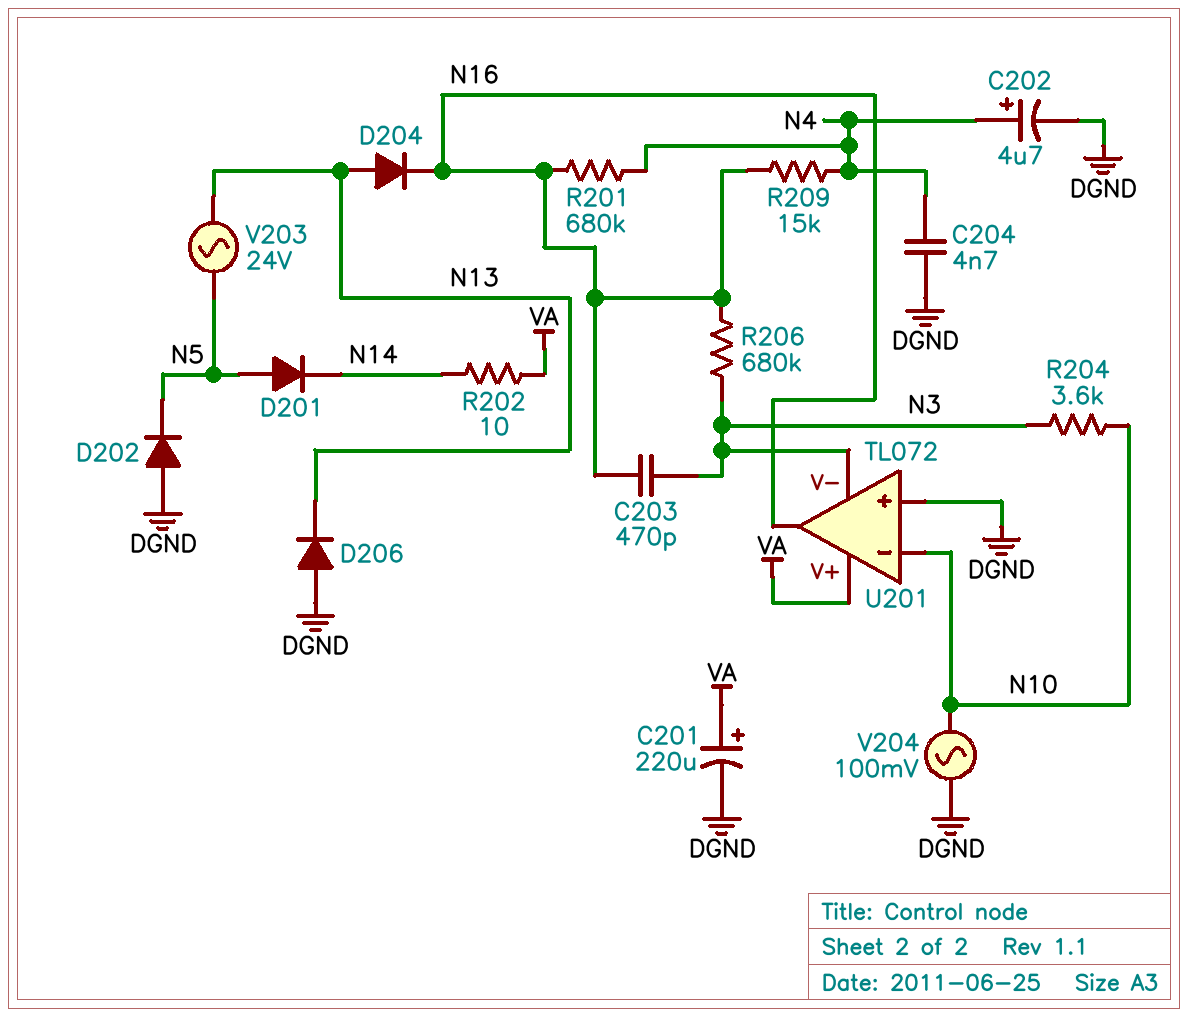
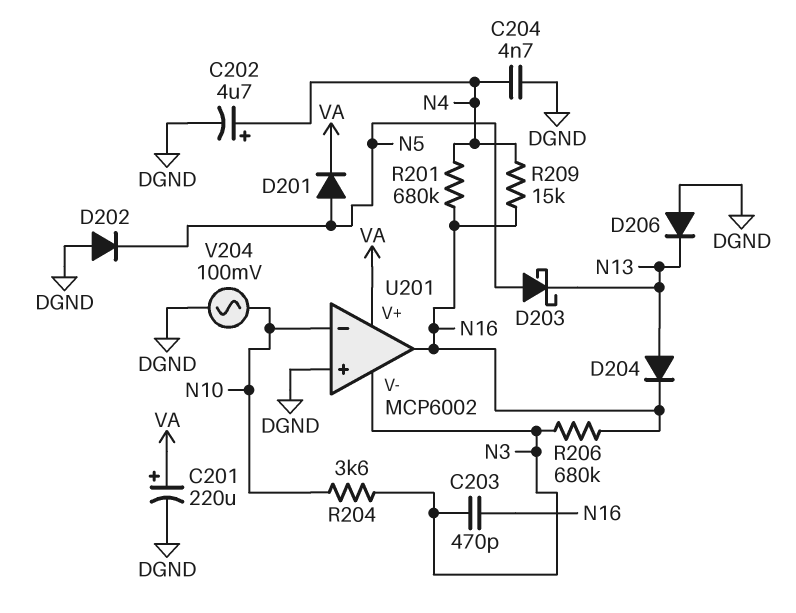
D201: diode (A N5, K N14) -> diode (A N5, K VA)
D203: none -> schottky (A N5, K N13)
R202: 10 (N14, VA) -> none
U201: TL072 -> MCP6002
V203: AC 24V (N5, N13) -> none

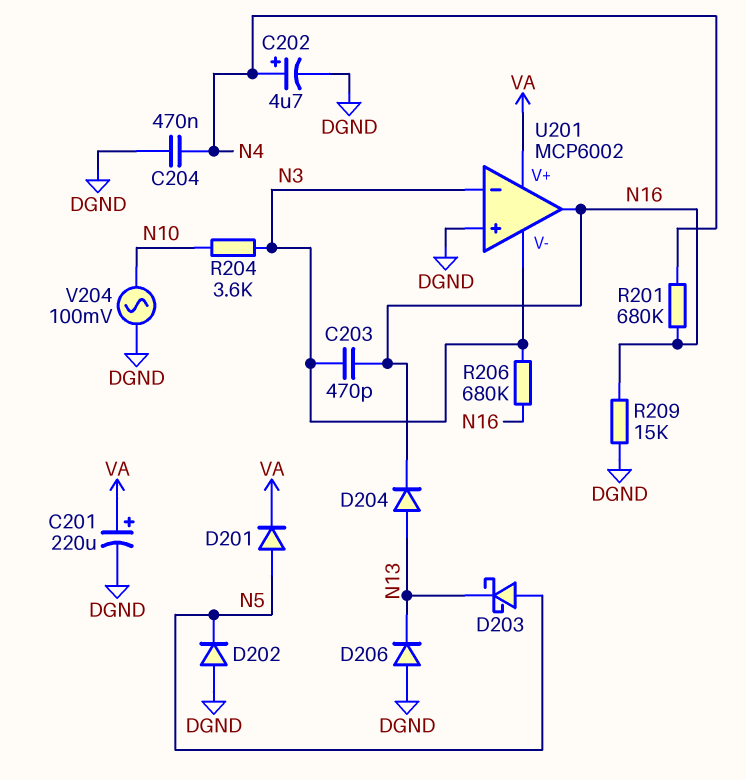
C204: 4.7nF (DGND, N4) -> 470nF (DGND, N4)
R209: 15k (N4, N16) -> 15k (DGND, N16)
U201 pin in-: N10 -> N3

